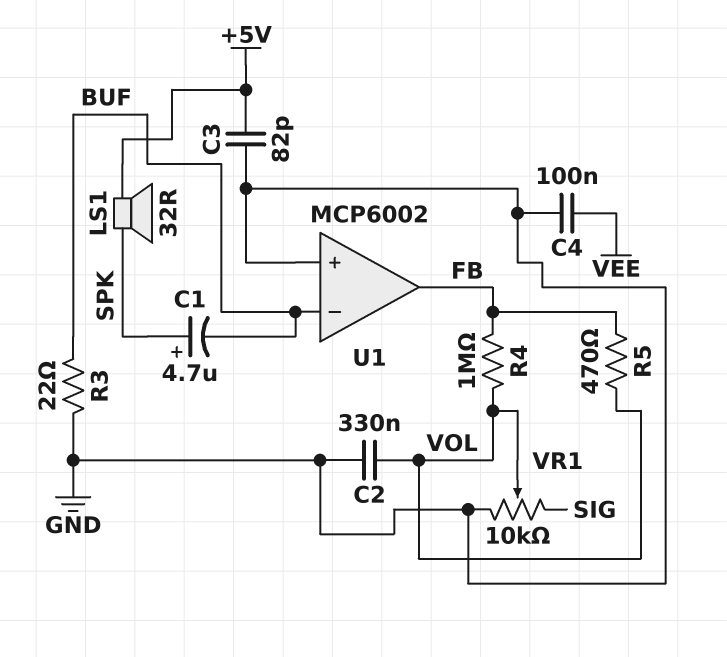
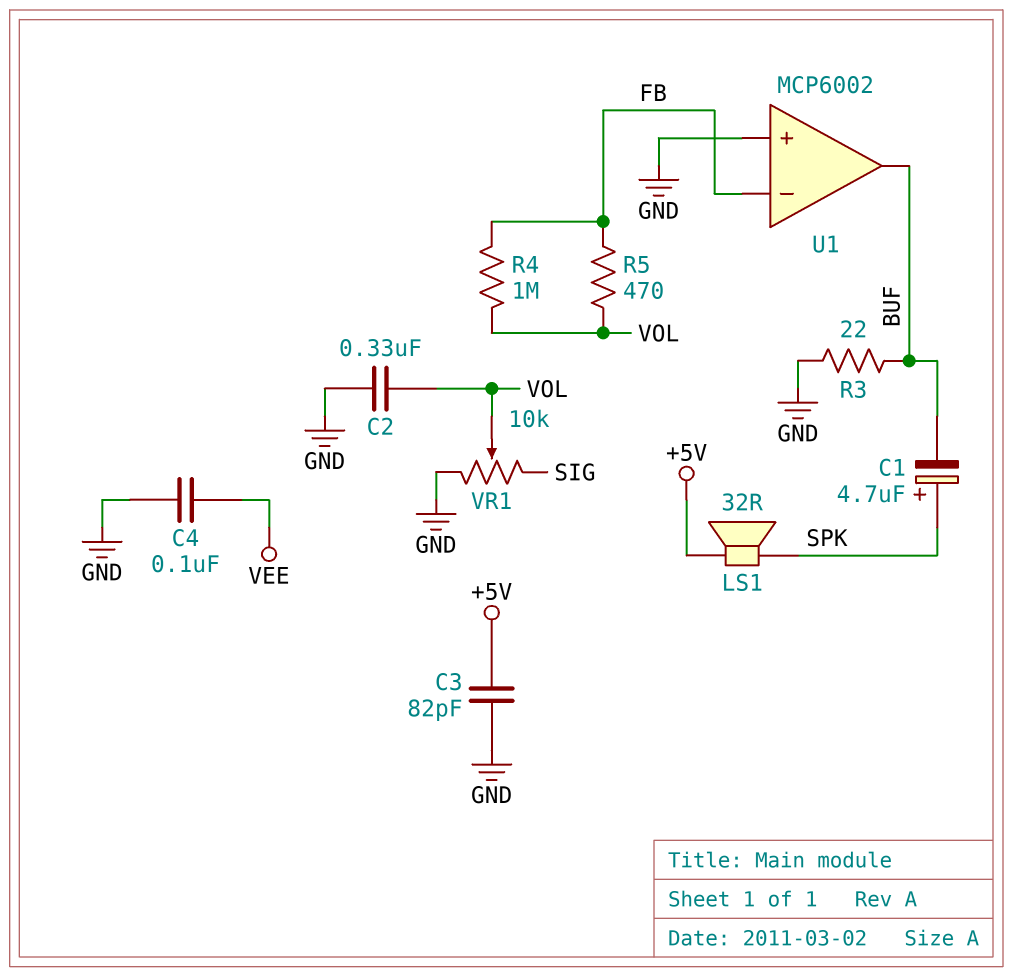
U1 pin in-: BUF -> FB
U1 pin out: FB -> BUF

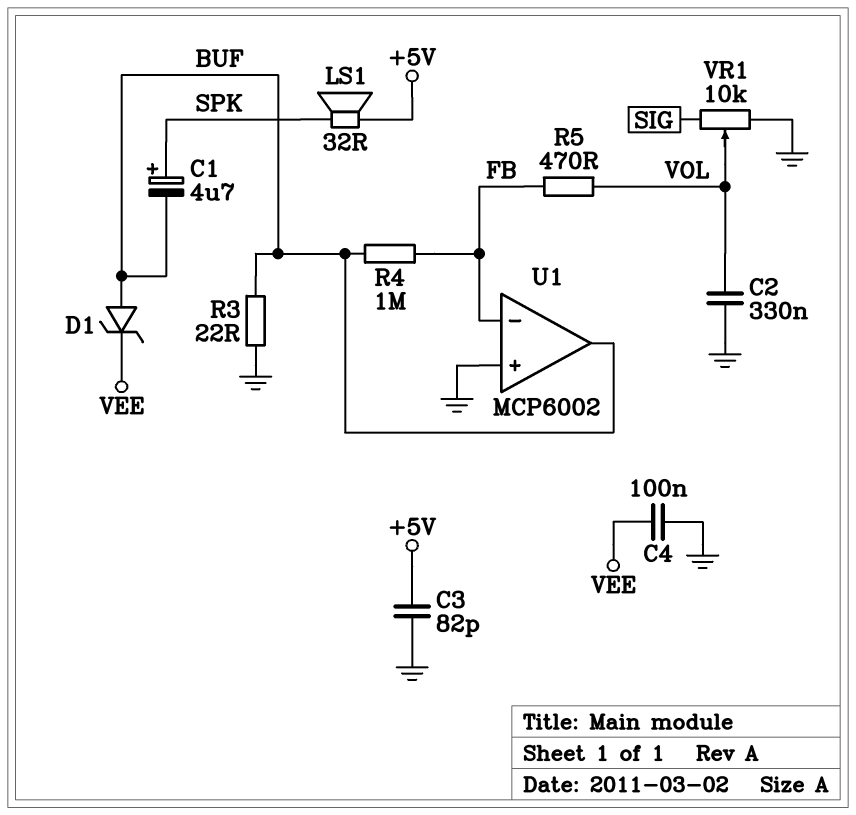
D1: none -> zener (A BUF, K VEE)
R4: 1M (FB, VOL) -> 1M (BUF, FB)

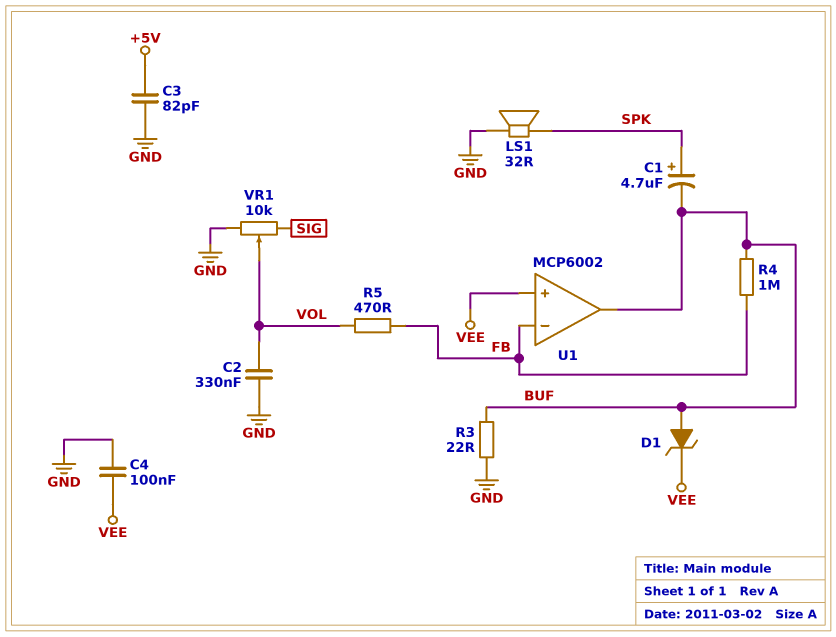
LS1: speaker 32R (+5V, SPK) -> speaker 32R (GND, SPK)
U1 pin in+: GND -> VEE

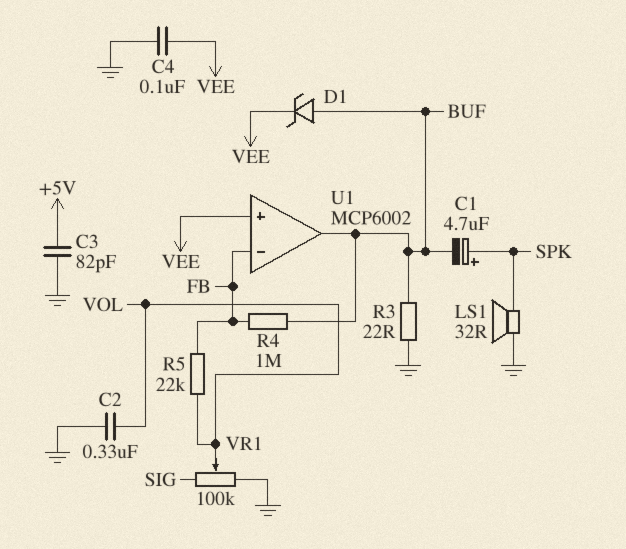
R5: 470 (FB, VOL) -> 22k (FB, VOL)
VR1: 10k (GND, SIG, wiper VOL) -> 100k (GND, SIG, wiper VOL)

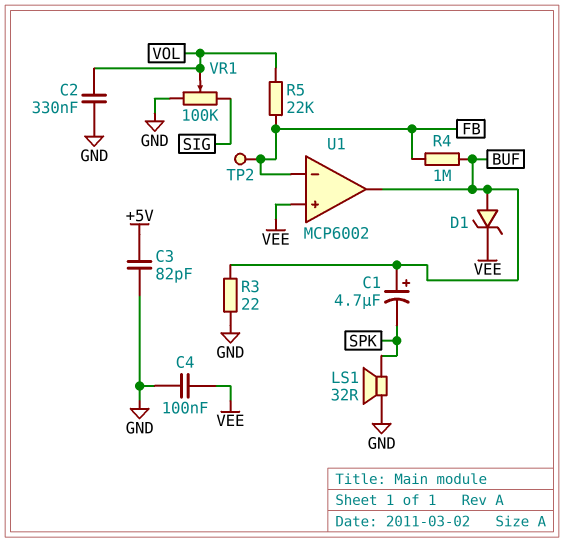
C1: 4.7uF (plus SPK, minus BUF) -> 4.7uF (plus BUF, minus SPK)
TP2: none -> test point (FB)

